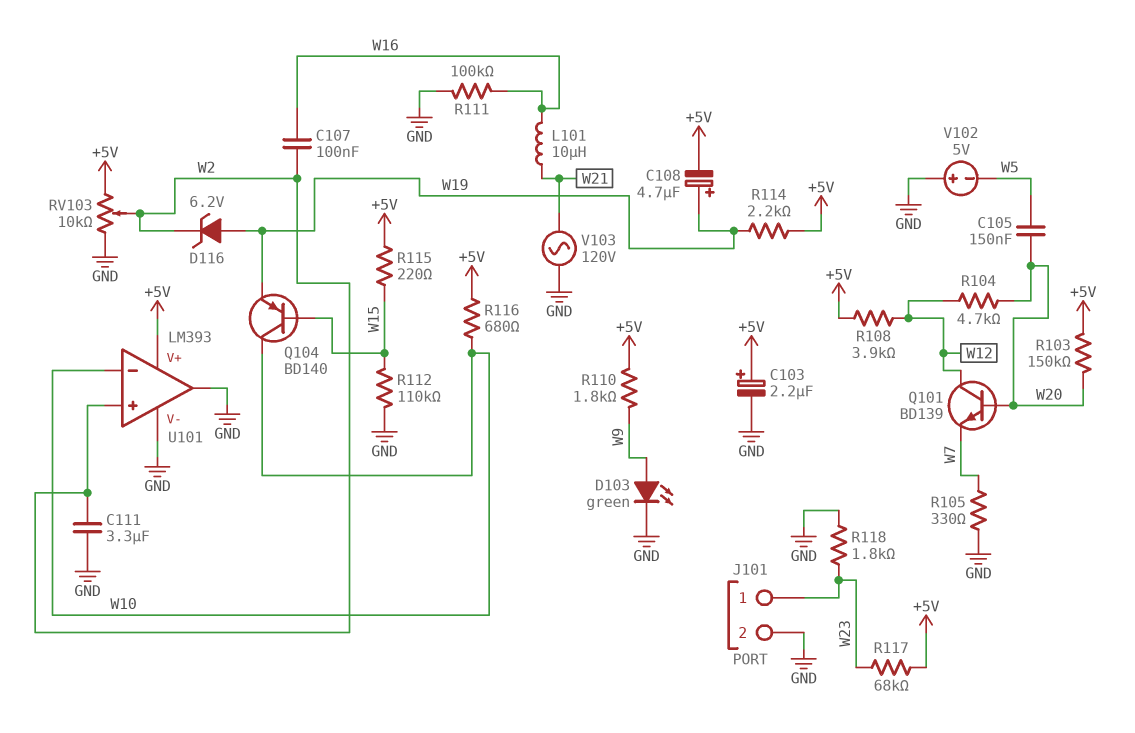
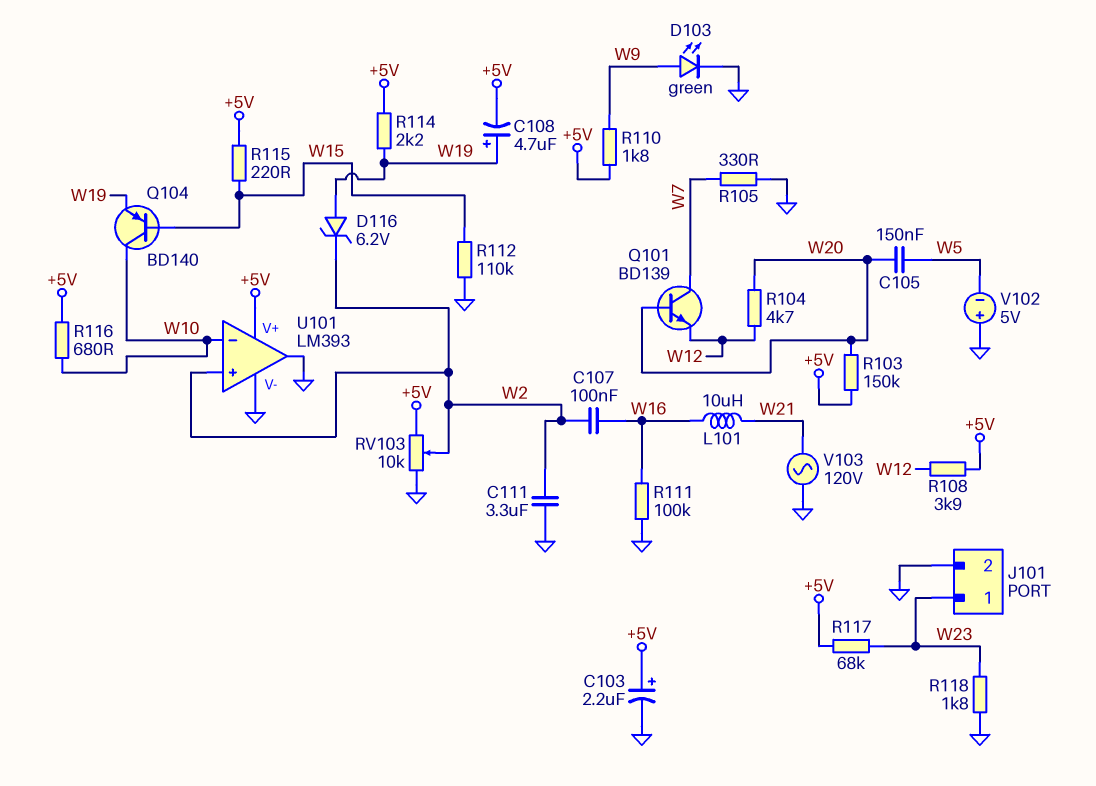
Q101: NPN BD139 (B W20, C W12, E W7) -> NPN BD139 (B W20, C W7, E W12)

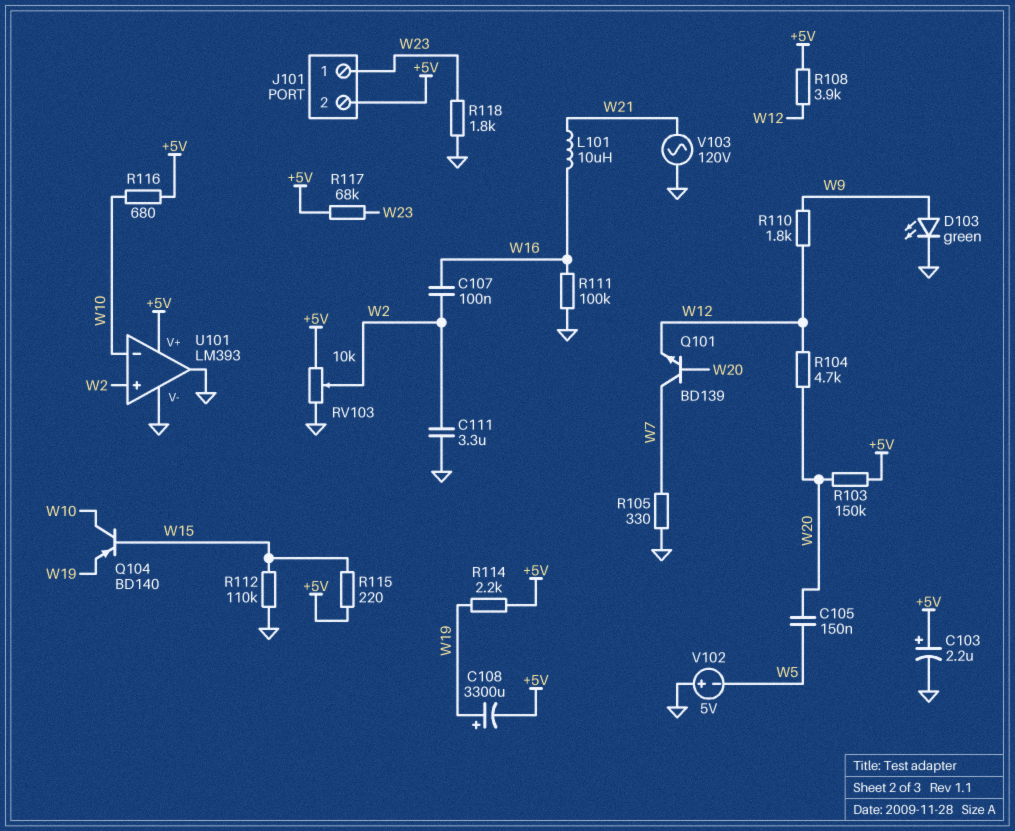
C108: 4.7uF (plus W19, minus +5V) -> 3300uF (plus W19, minus +5V)
D116: zener 6.2V (A W19, K W2) -> none
J101 pin 2: GND -> +5V
R110: 1.8k (+5V, W9) -> 1.8k (W9, W12)

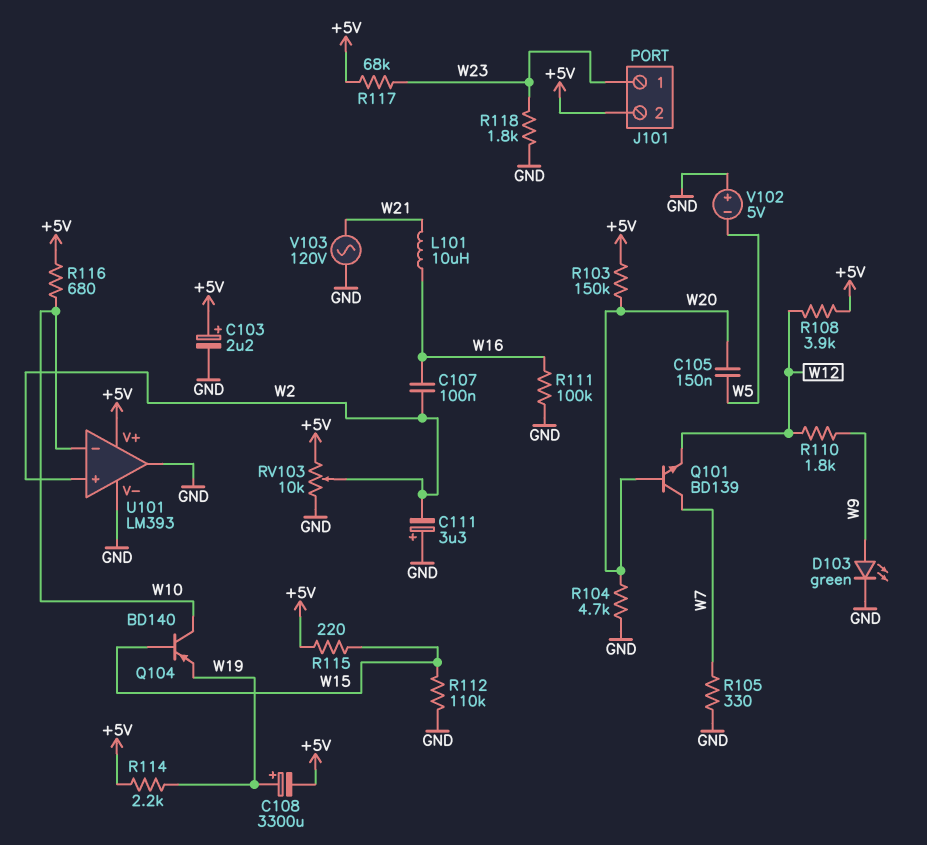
C111: 3.3uF (GND, W2) -> 3.3uF (plus GND, minus W2)
R104: 4.7k (W12, W20) -> 4.7k (GND, W20)

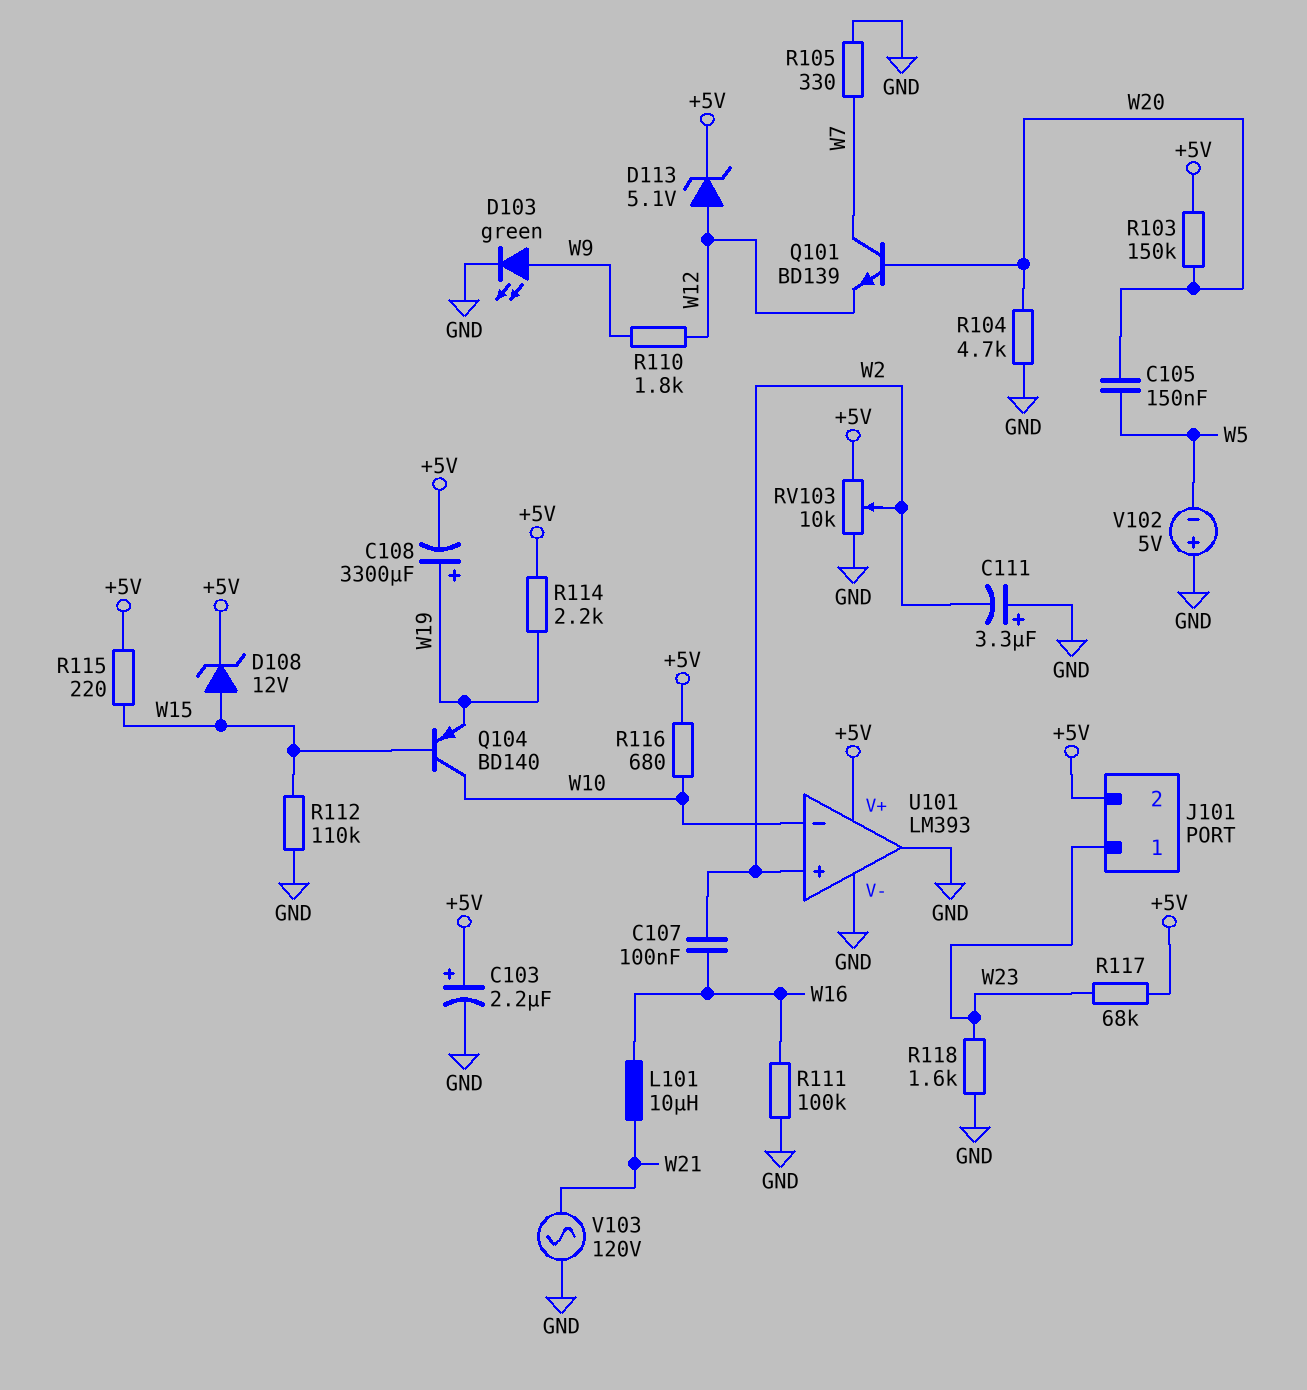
D108: none -> zener 12V (A W15, K +5V)
D113: none -> zener 5.1V (A W12, K +5V)
R108: 3.9k (+5V, W12) -> none
R118: 1.8k (GND, W23) -> 1.6k (GND, W23)

